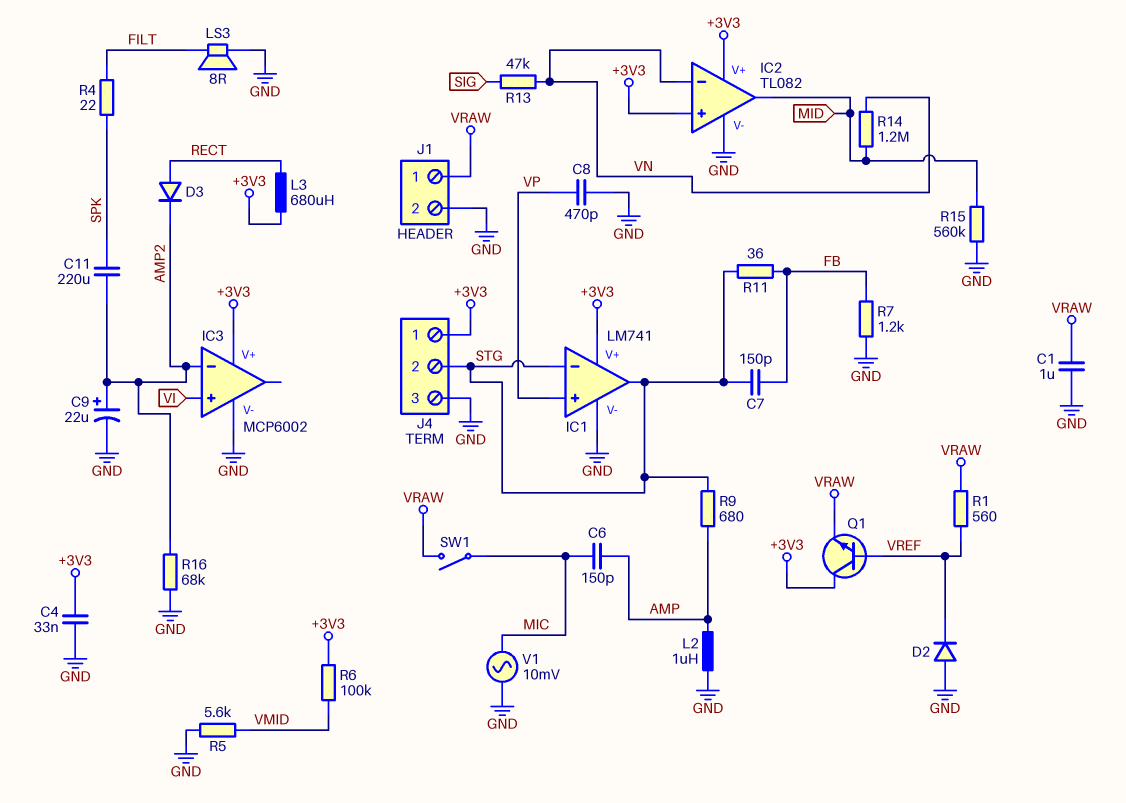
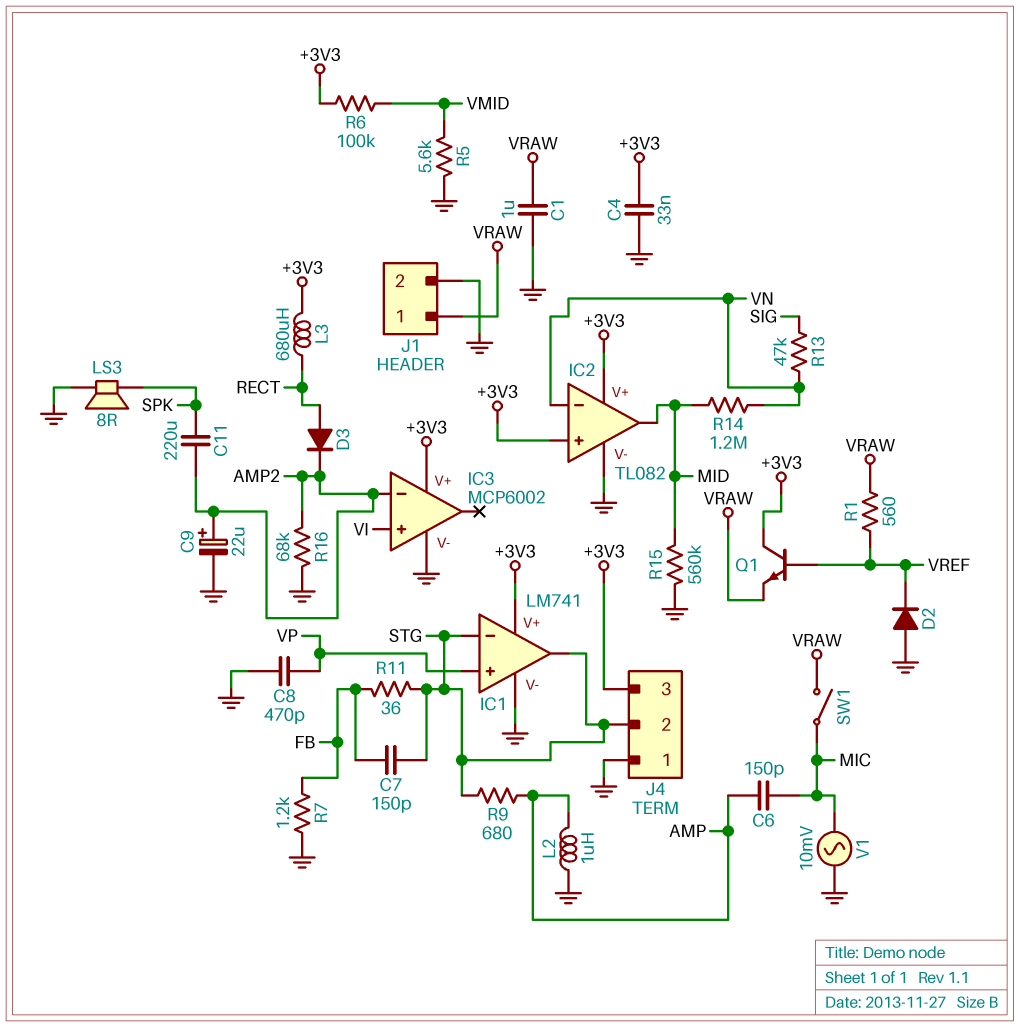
J4 pin 1: +3V3 -> GND
J4 pin 3: GND -> +3V3
LS3: speaker 8R (FILT, GND) -> speaker 8R (GND, SPK)
R4: 22 (FILT, SPK) -> none

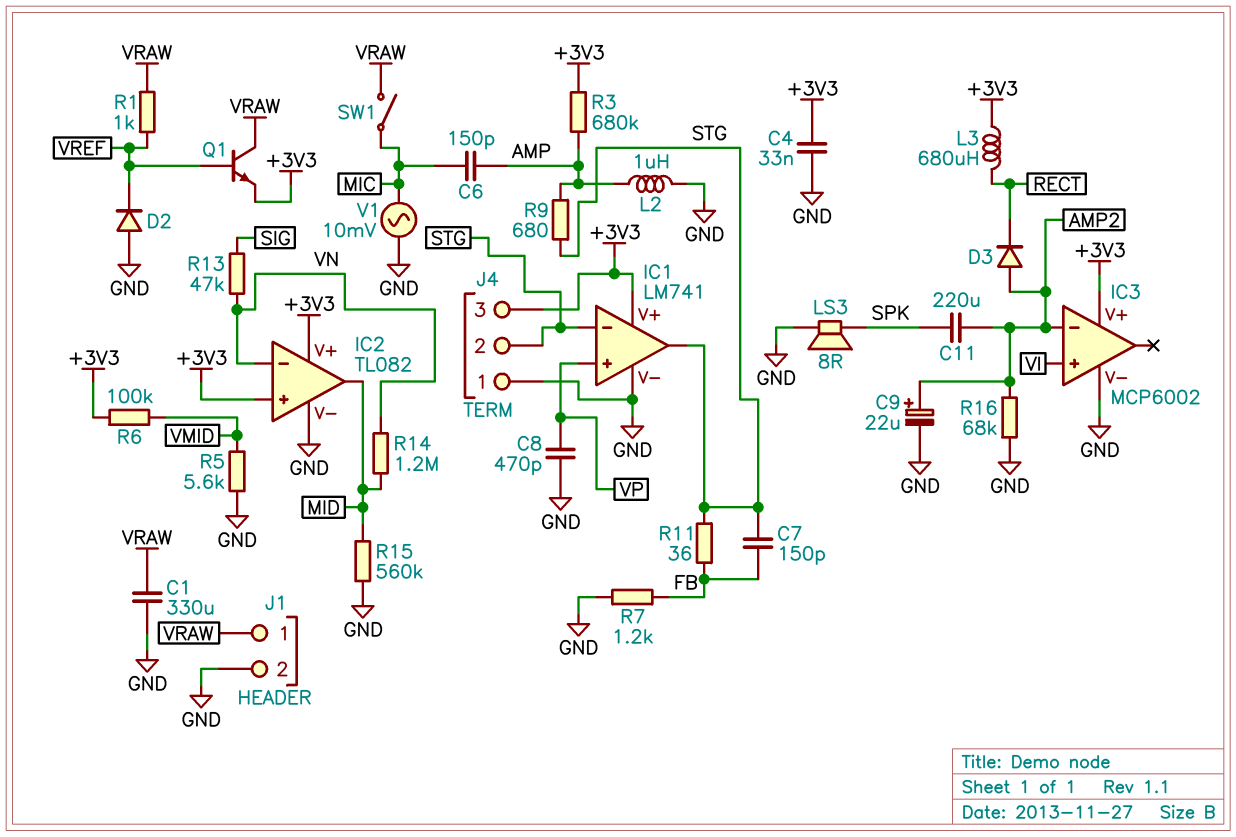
C1: 1uF (GND, VRAW) -> 330uF (GND, VRAW)
D3: diode (A RECT, K AMP2) -> diode (A AMP2, K RECT)
Q1: NPN (B VREF, C +3V3, E VRAW) -> NPN (B VREF, C VRAW, E +3V3)
R1: 560 (VRAW, VREF) -> 1k (VRAW, VREF)
R3: none -> 680k (+3V3, AMP)

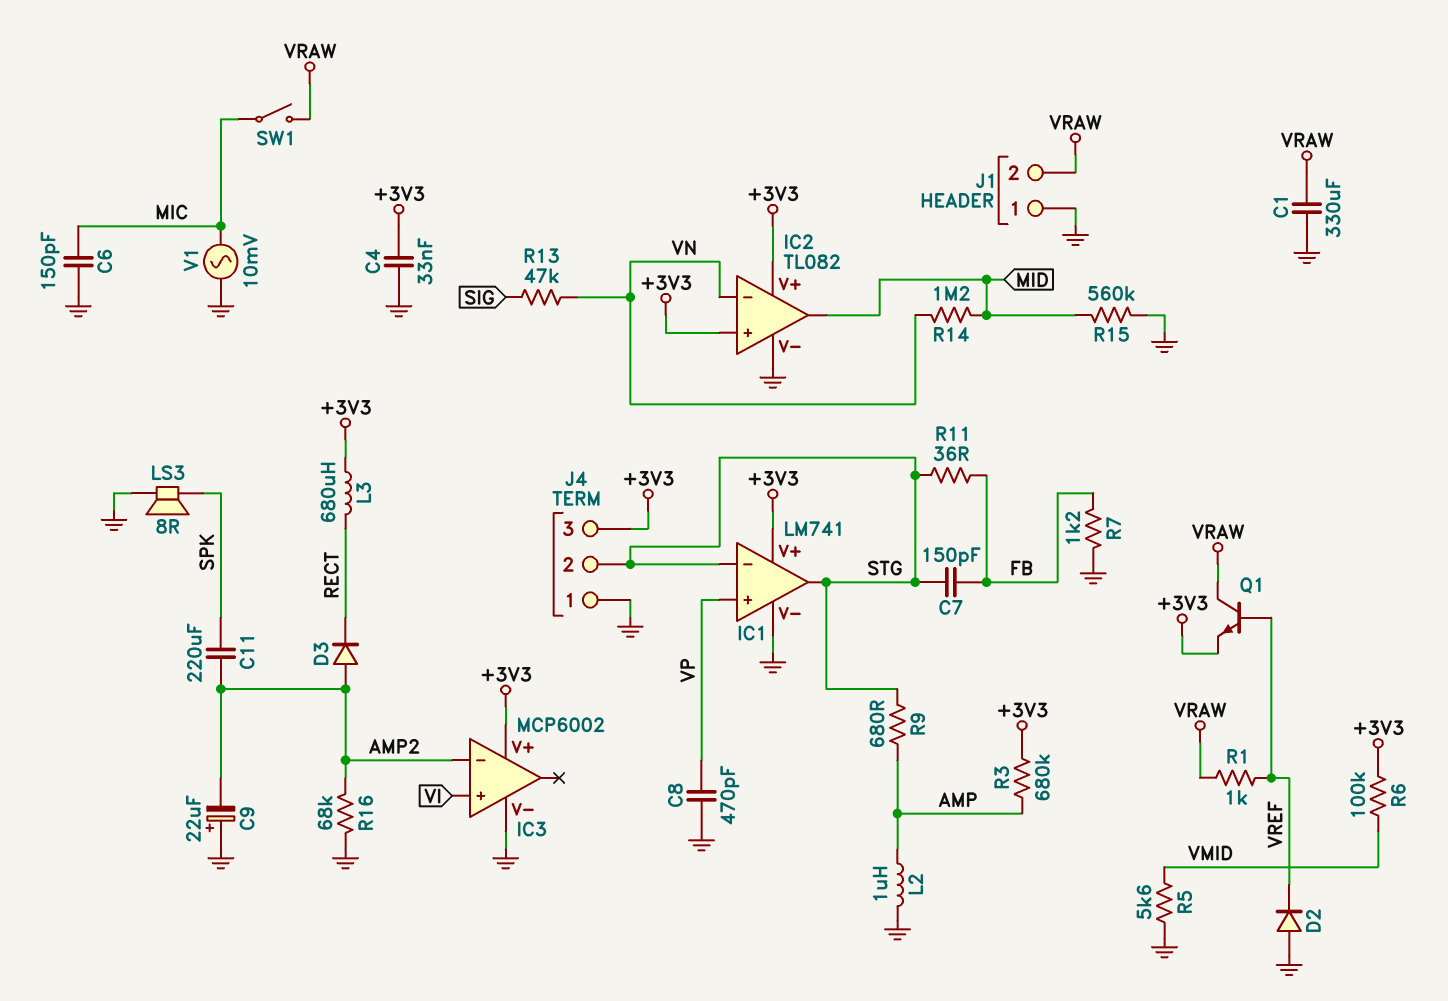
C6: 150pF (AMP, MIC) -> 150pF (GND, MIC)
C9: 22uF (plus AMP2, minus GND) -> 22uF (plus GND, minus AMP2)
J1 pin 1: VRAW -> GND
J1 pin 2: GND -> VRAW

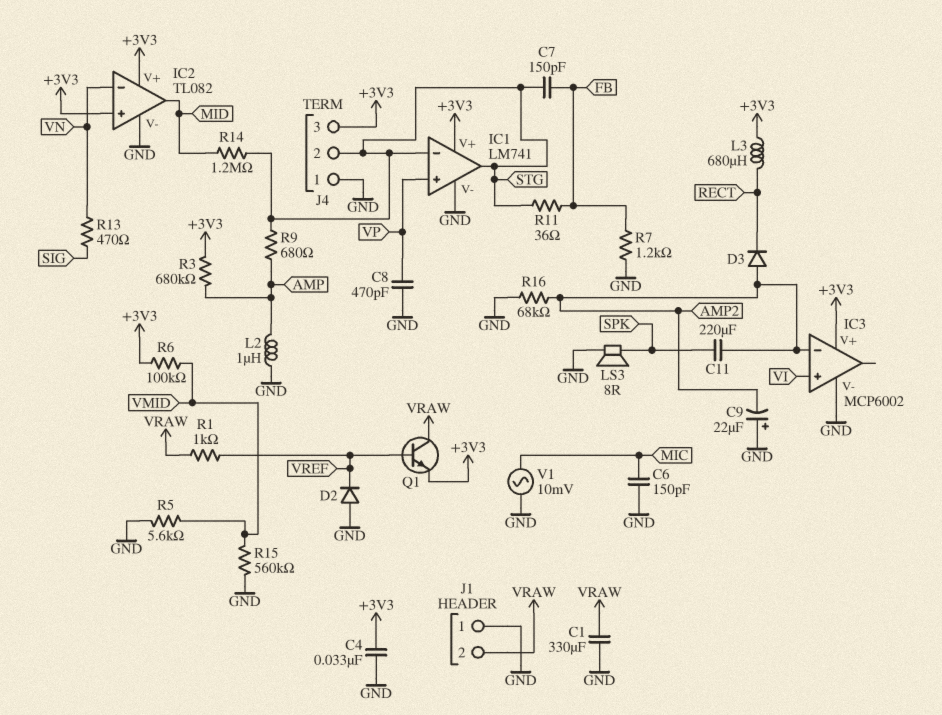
R13: 47k (SIG, VN) -> 470 (SIG, VN)
R14: 1.2M (MID, VN) -> 1.2M (MID, STG)
R15: 560k (GND, MID) -> 560k (GND, VMID)
SW1: switch (MIC, VRAW) -> none

